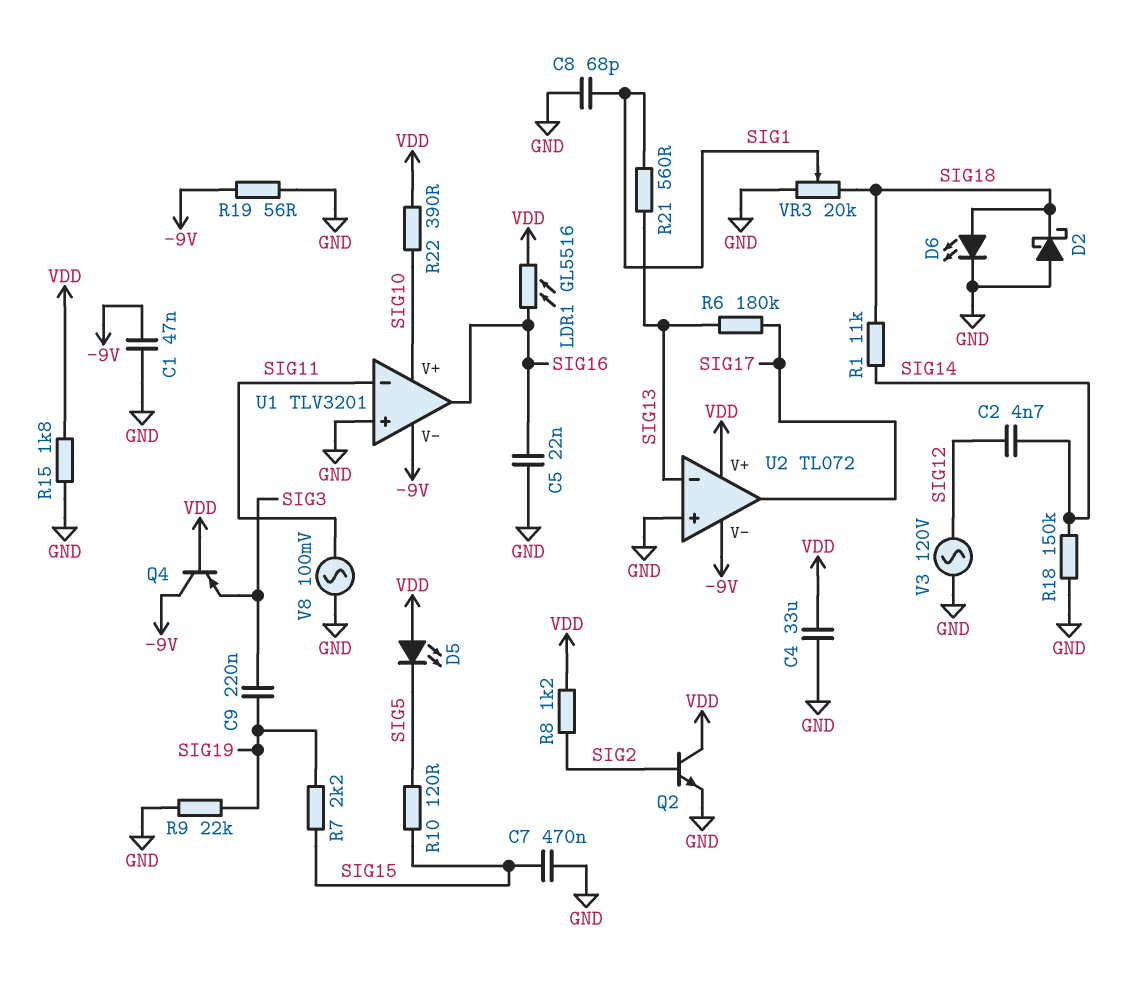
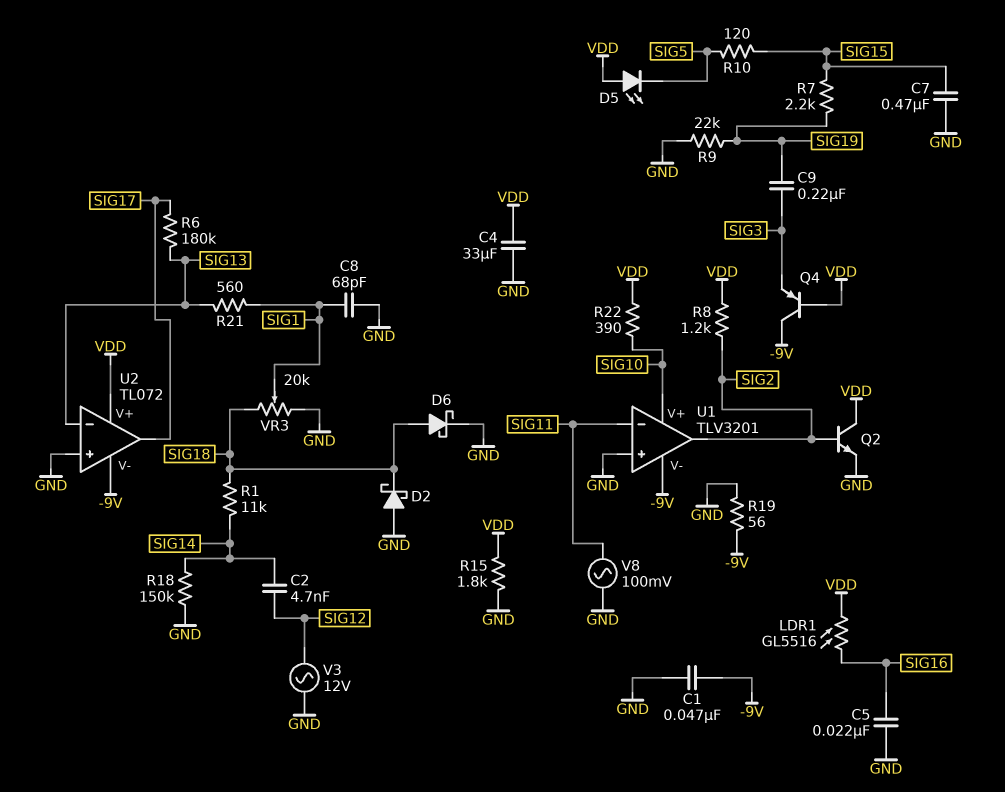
D6: LED (A SIG18, K GND) -> schottky (A SIG18, K GND)
U1 pin out: SIG16 -> SIG2
V3: AC 120V (GND, SIG12) -> AC 12V (GND, SIG12)

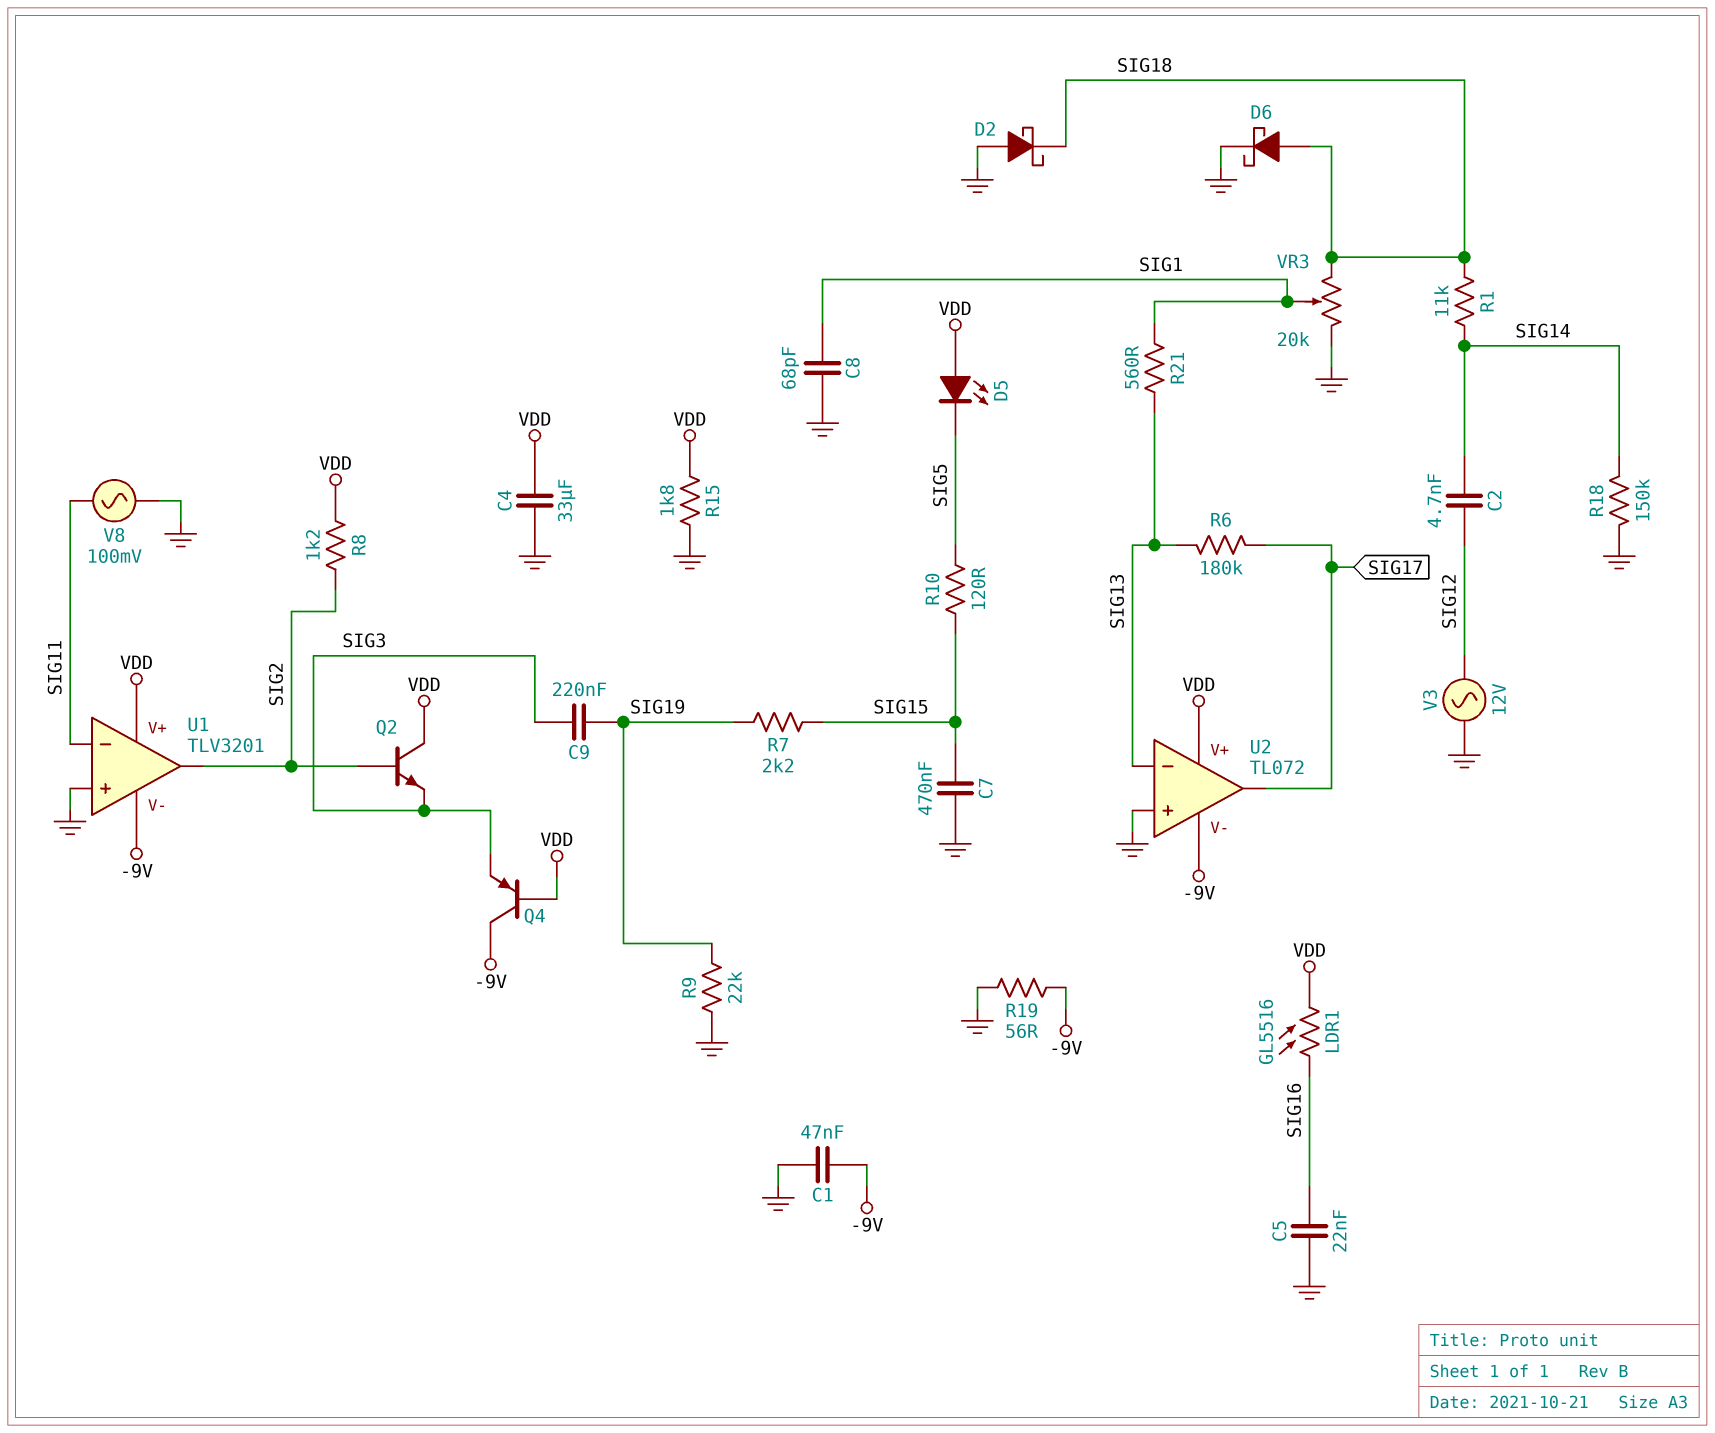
Q2: NPN (B SIG2, C VDD, E GND) -> NPN (B SIG2, C VDD, E SIG3)
R22: 390 (SIG10, VDD) -> none
U1 pin V+: SIG10 -> VDD

